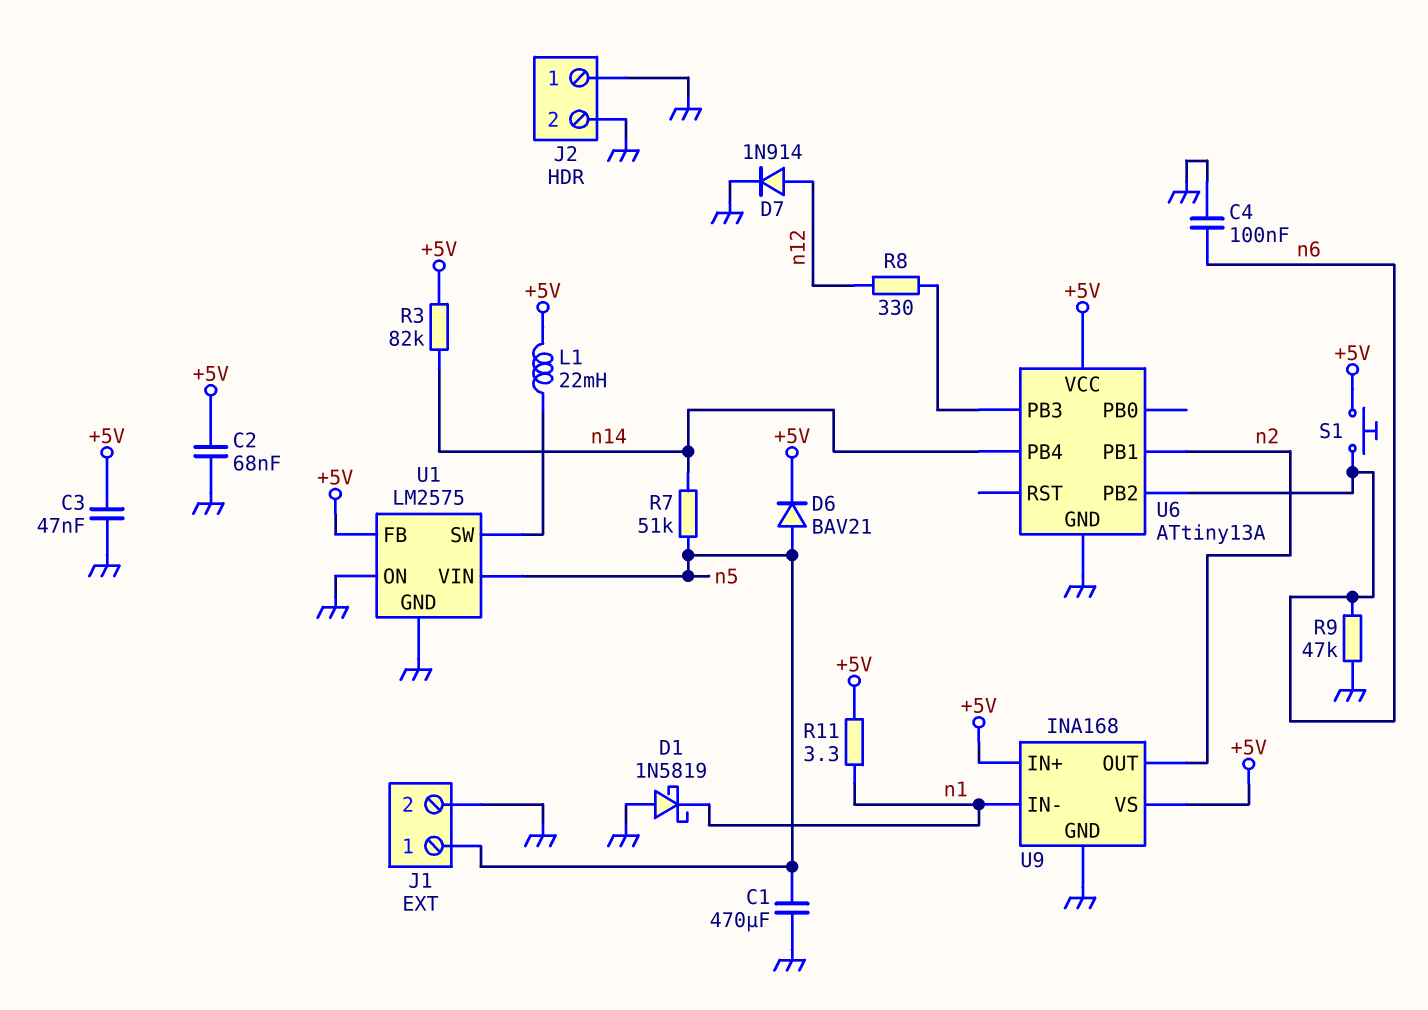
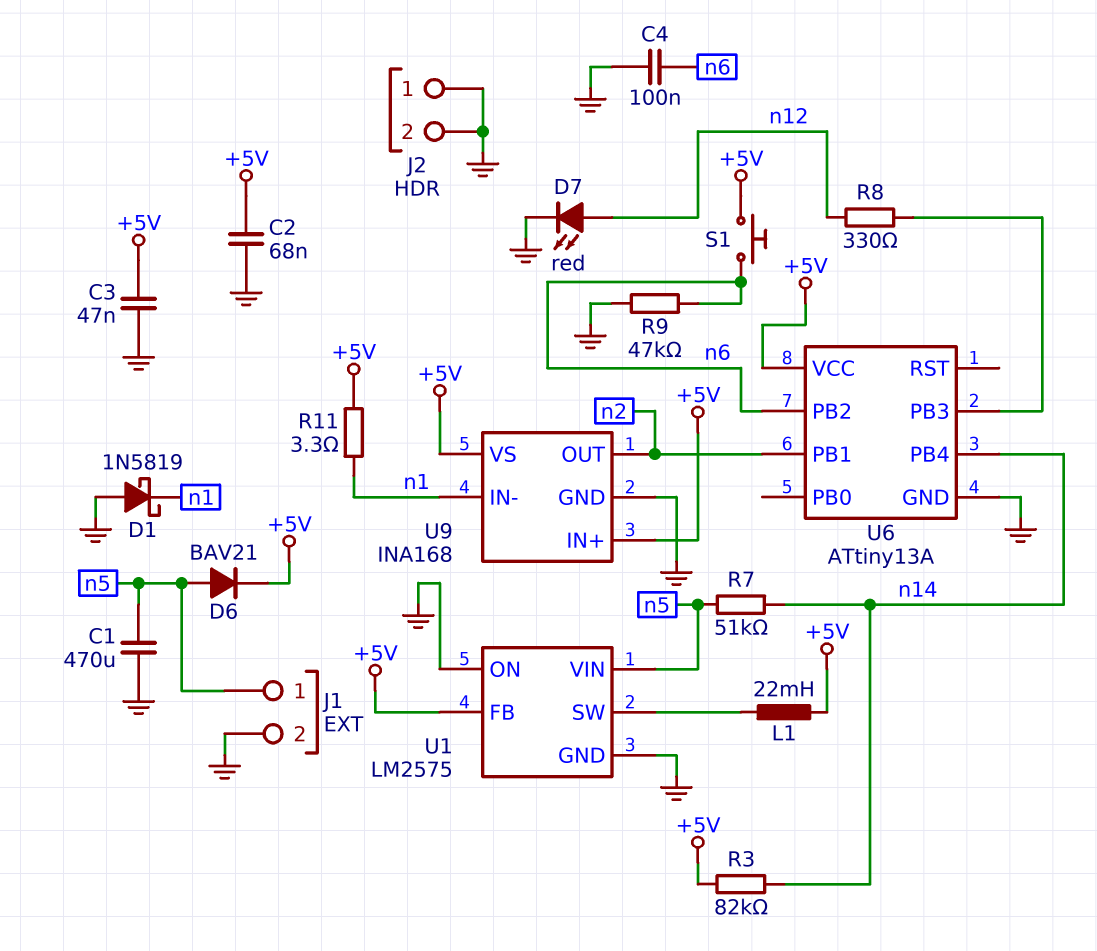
D7: diode 1N914 (A n12, K GND) -> LED red (A n12, K GND)

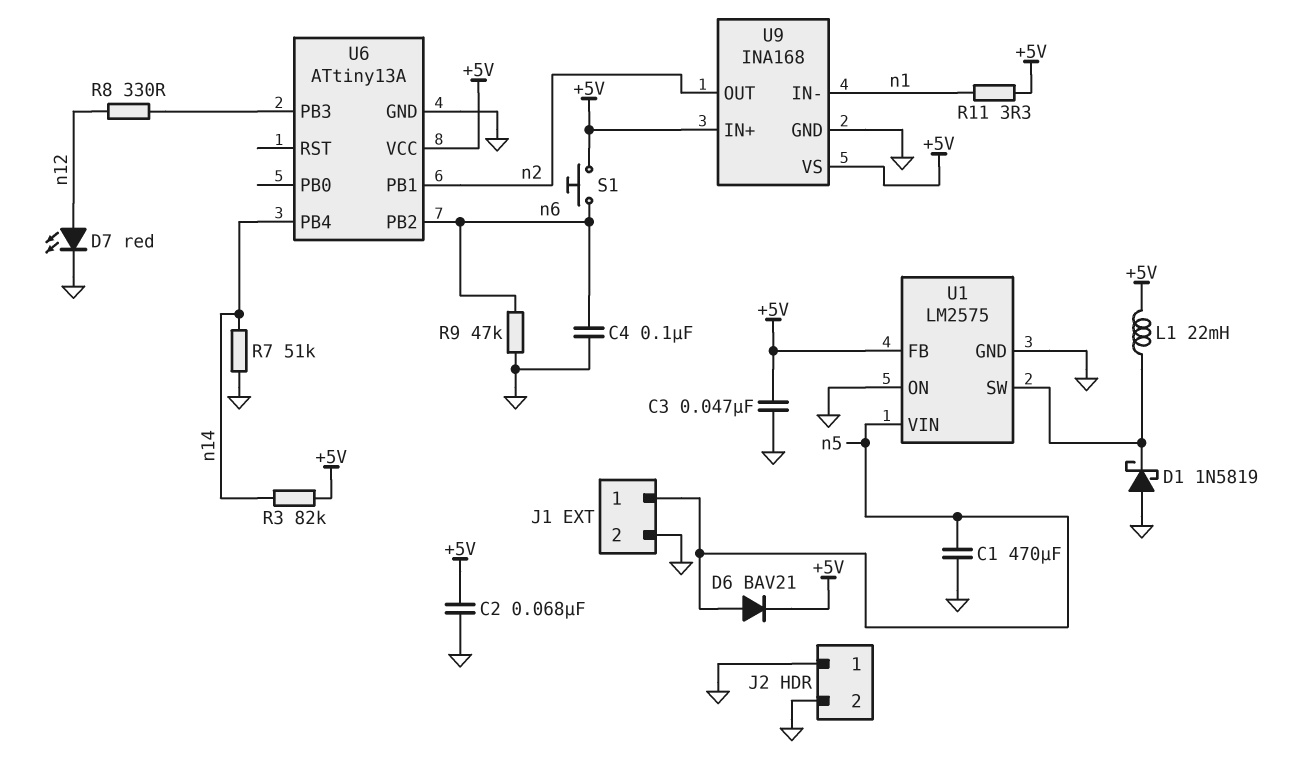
D1: schottky 1N5819 (A GND, K n1) -> schottky 1N5819 (A GND, K U1/SW)
R7: 51k (n5, n14) -> 51k (GND, n14)

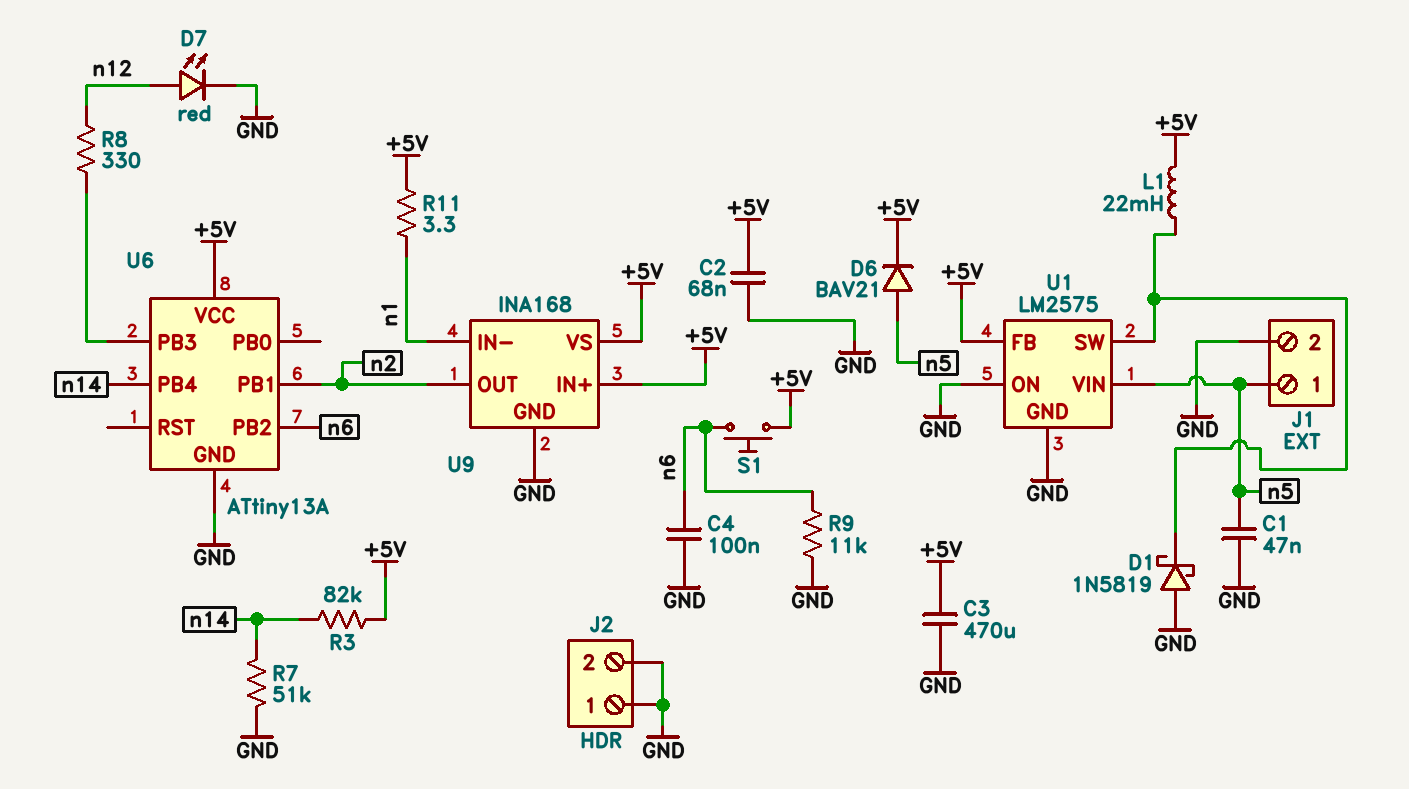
C1: 470uF (GND, n5) -> 47nF (GND, n5)
C3: 47nF (+5V, GND) -> 470uF (+5V, GND)
R9: 47k (GND, n6) -> 11k (GND, n6)

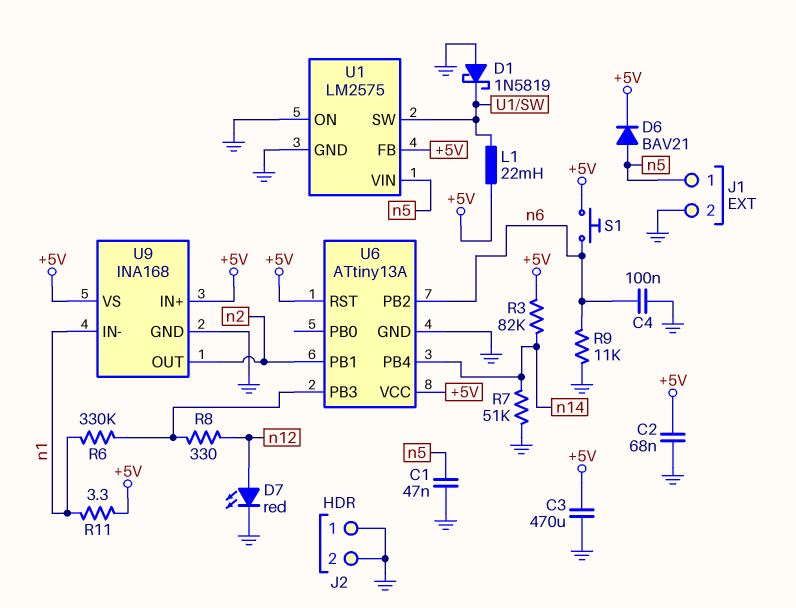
R6: none -> 330k (U6/PB3, n1)
U6 pin RST: none -> +5V

